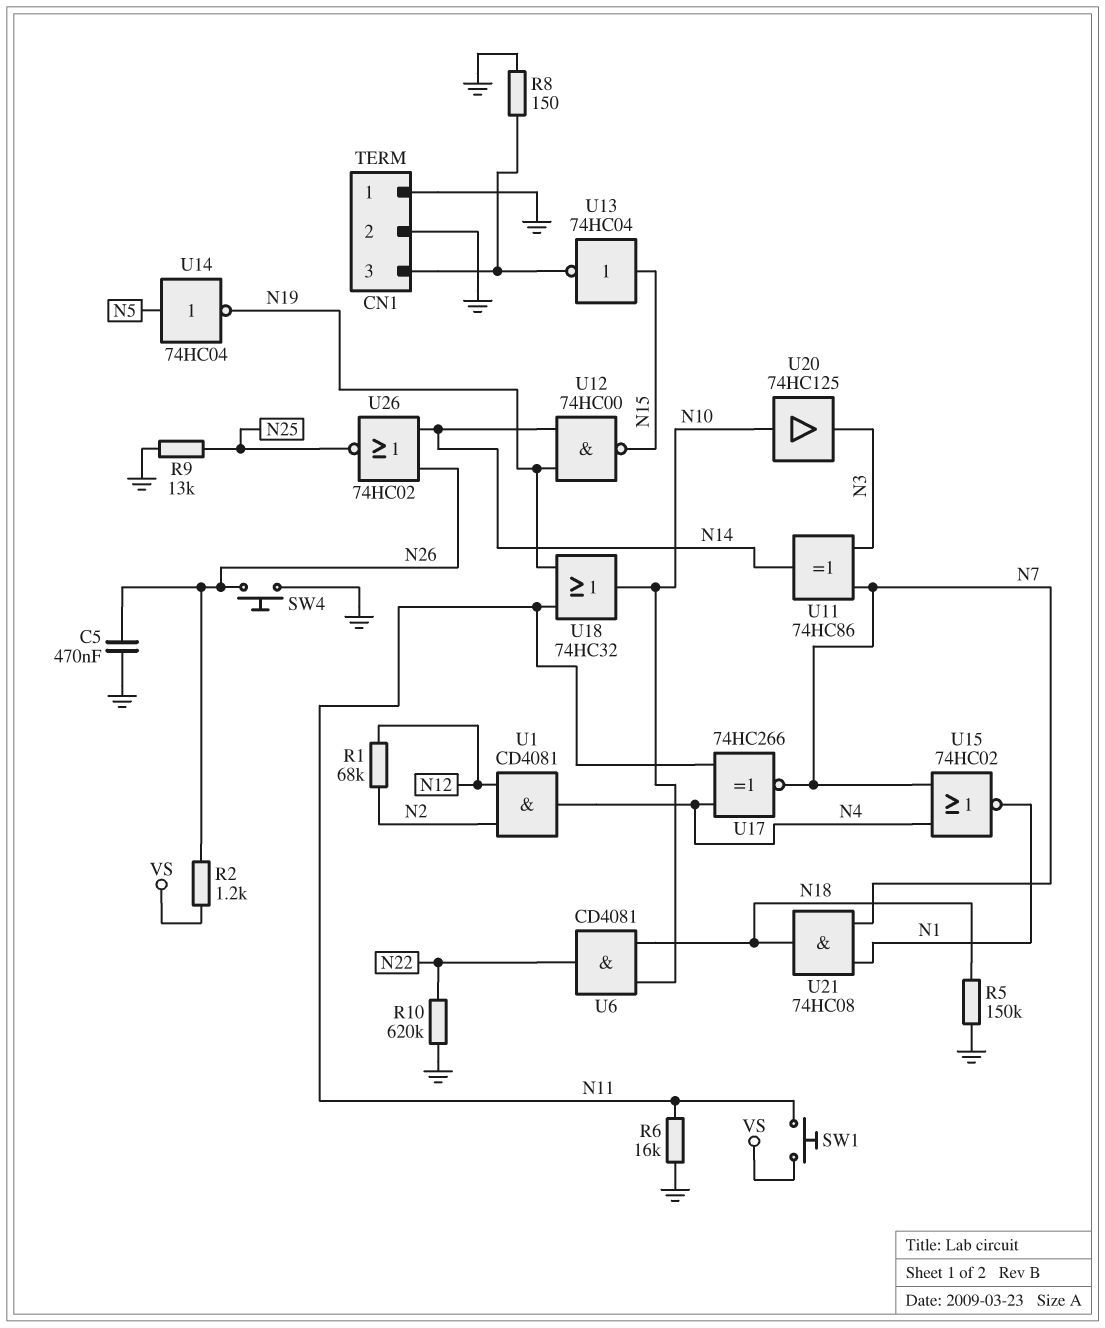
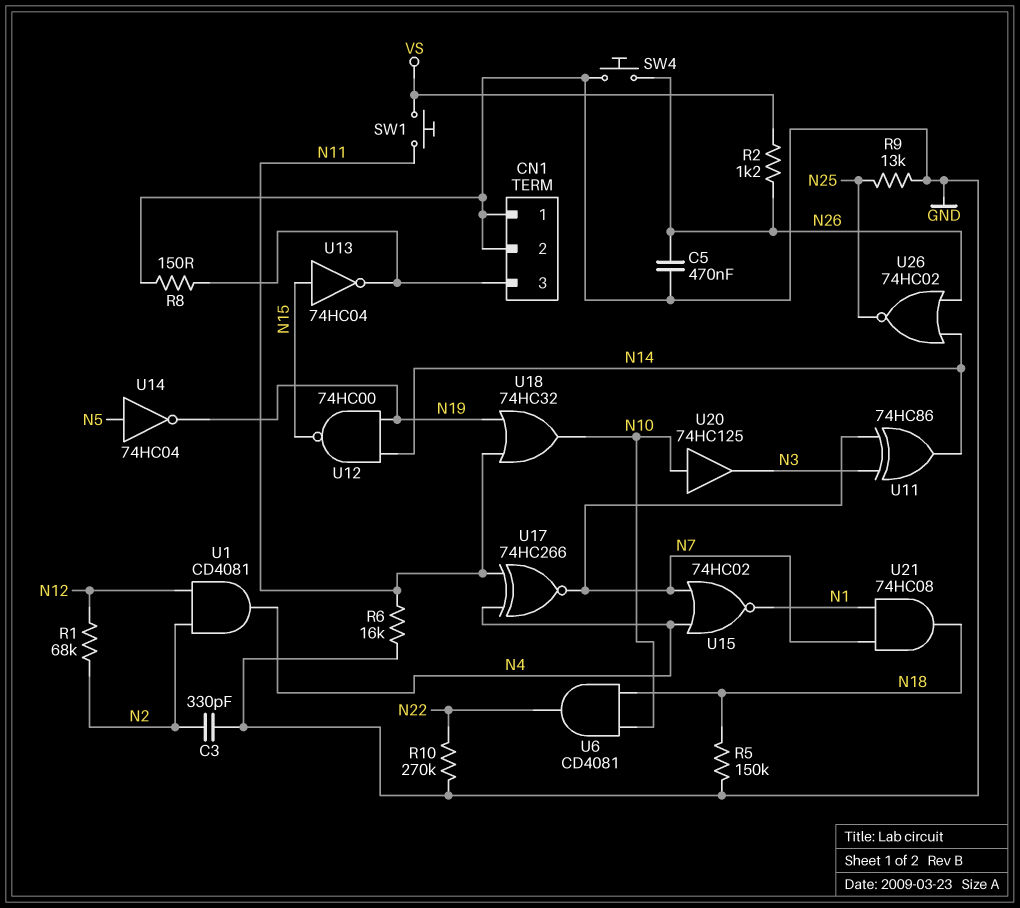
C3: none -> 330pF (GND, N2)
R10: 620k (GND, N22) -> 270k (GND, N22)

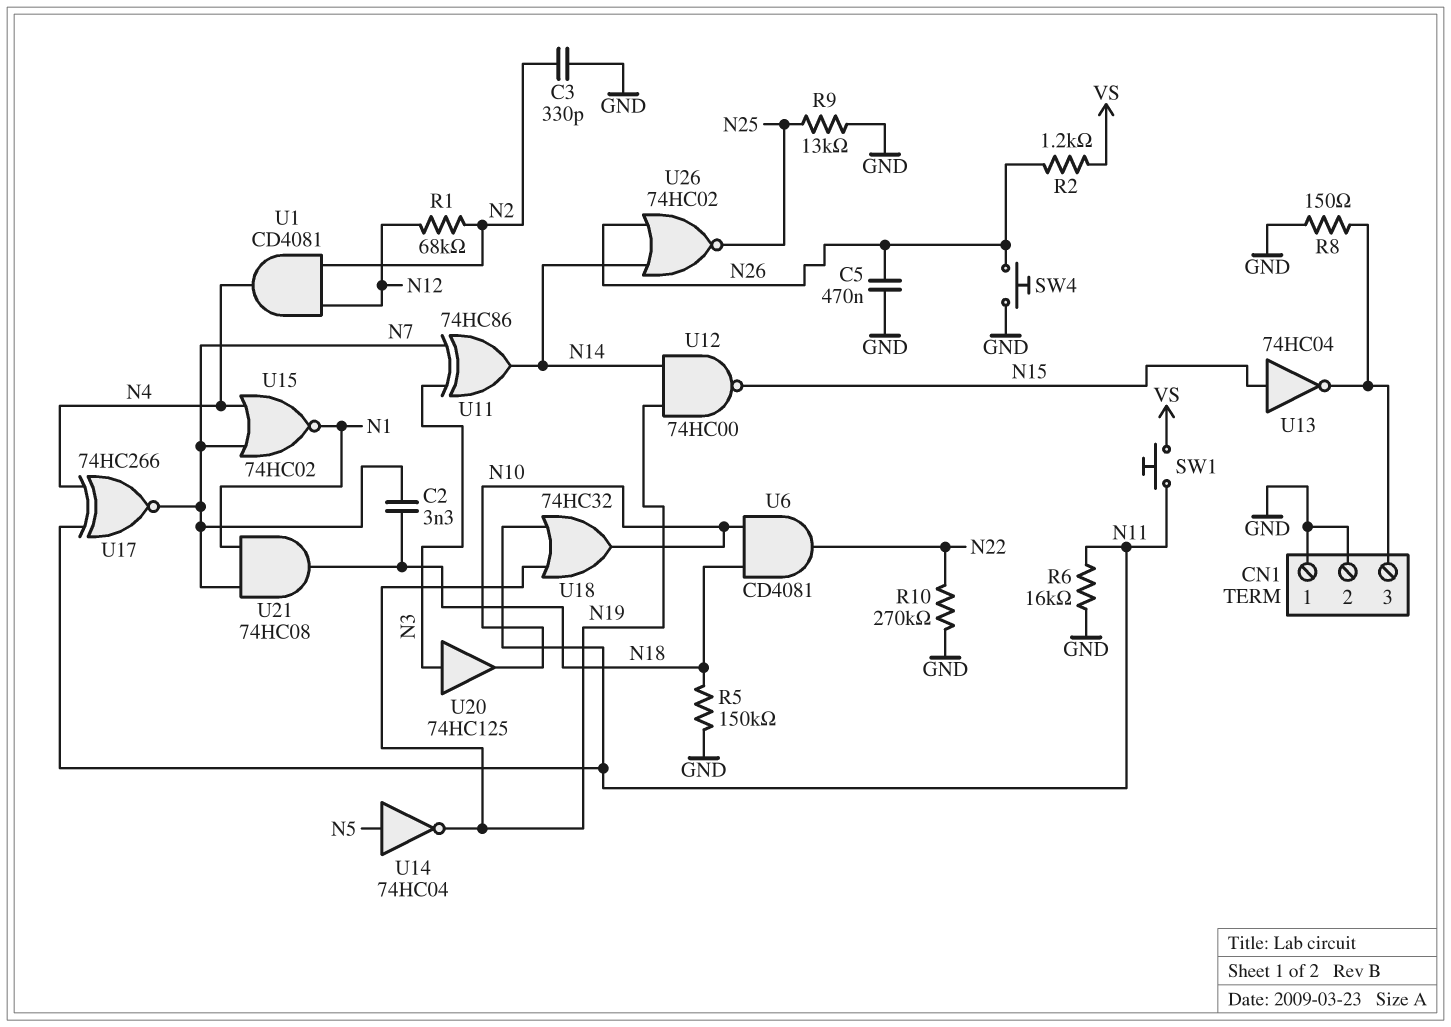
C2: none -> 3.3nF (N7, N18)
U20: buffer 74HC125 (in N10, out N3) -> buffer 74HC125 (in N3, out N10)

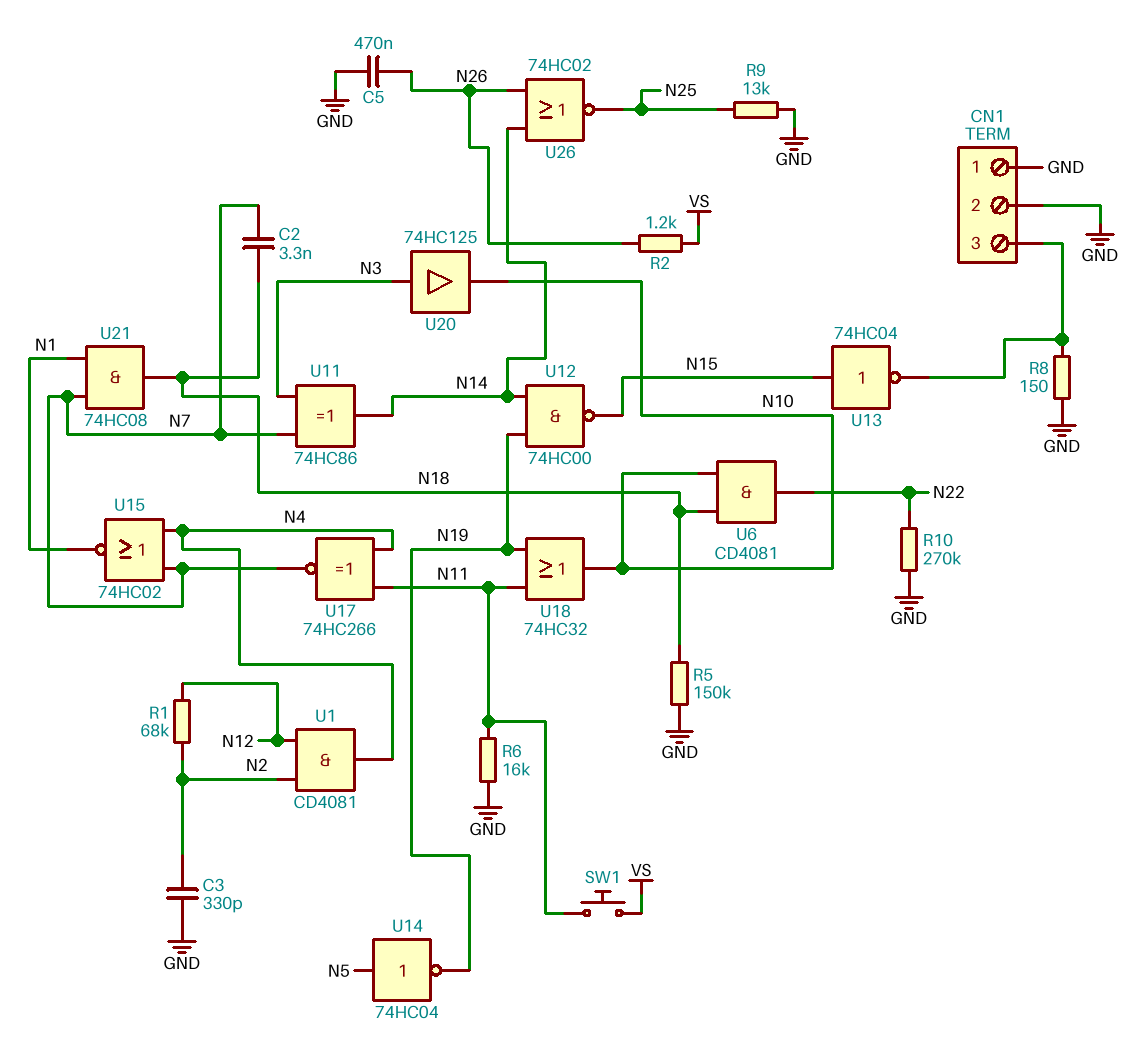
SW4: button (GND, N26) -> none

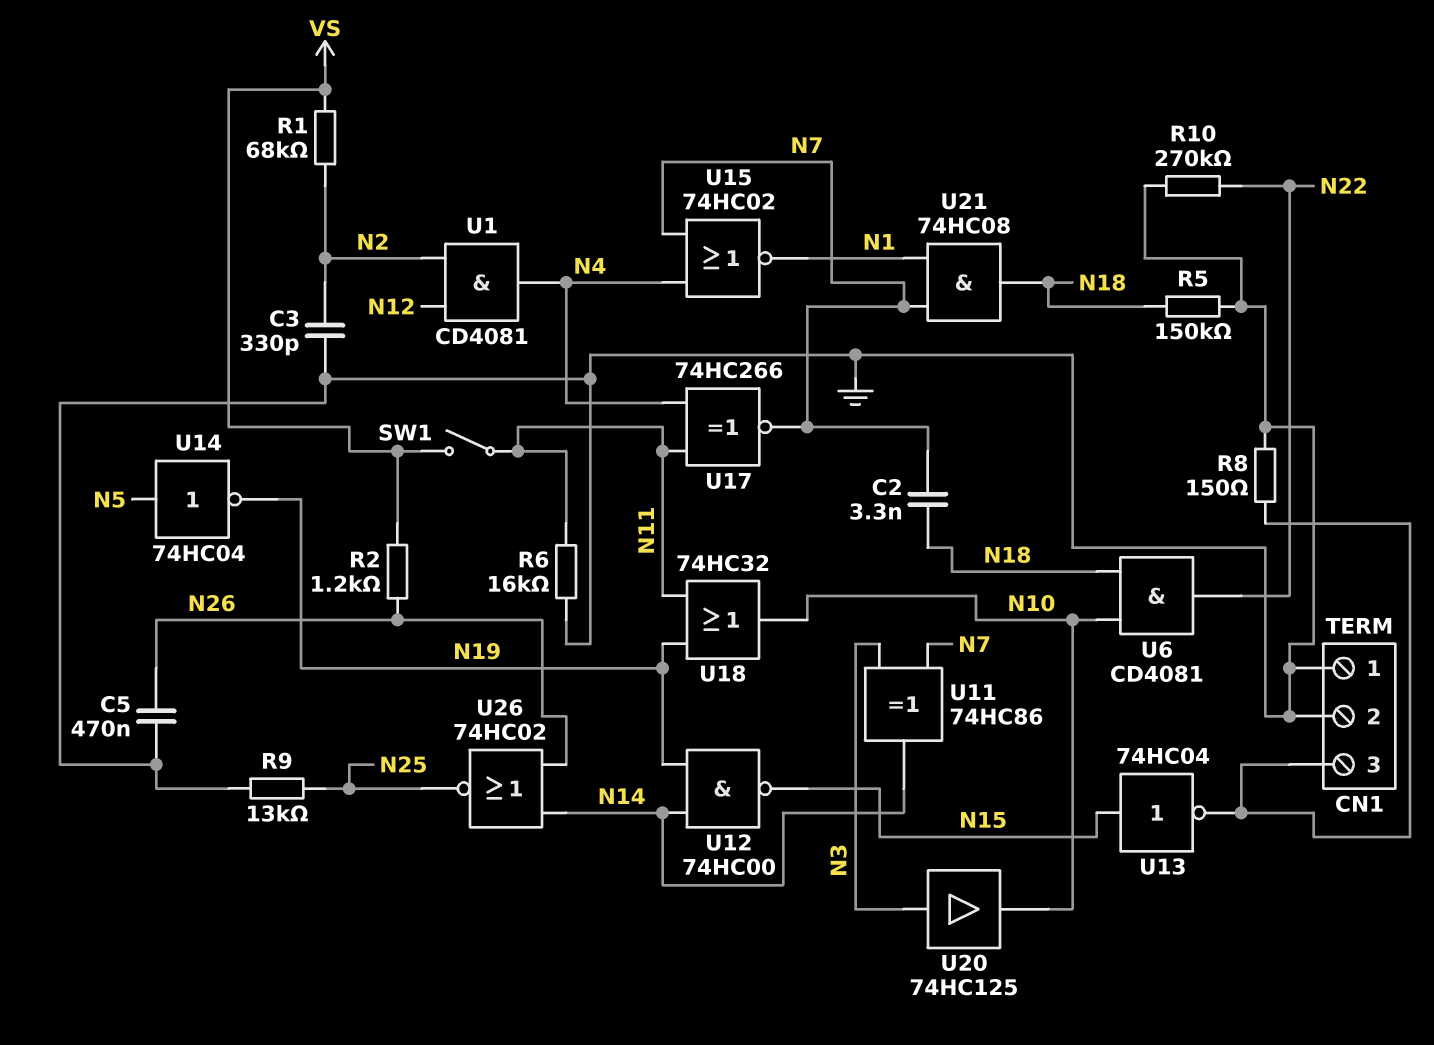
R1: 68k (N2, N12) -> 68k (N2, VS)
SW1: button (N11, VS) -> switch (N11, VS)

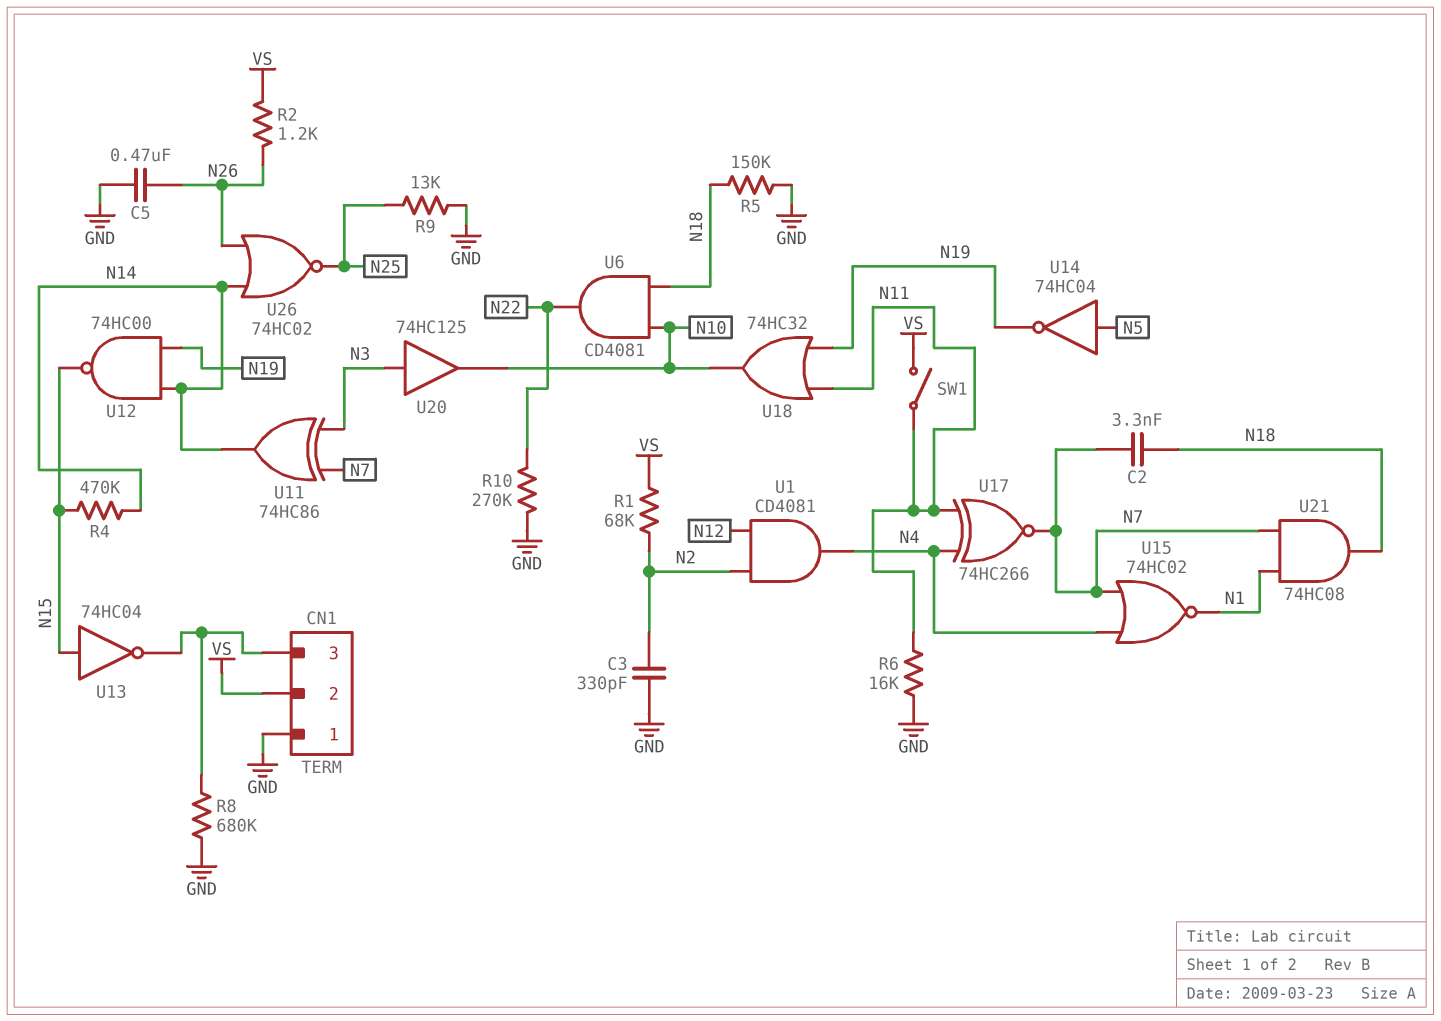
CN1 pin 2: GND -> VS
R4: none -> 470k (N14, N15)
R8: 150 (CN1/3, GND) -> 680k (CN1/3, GND)

